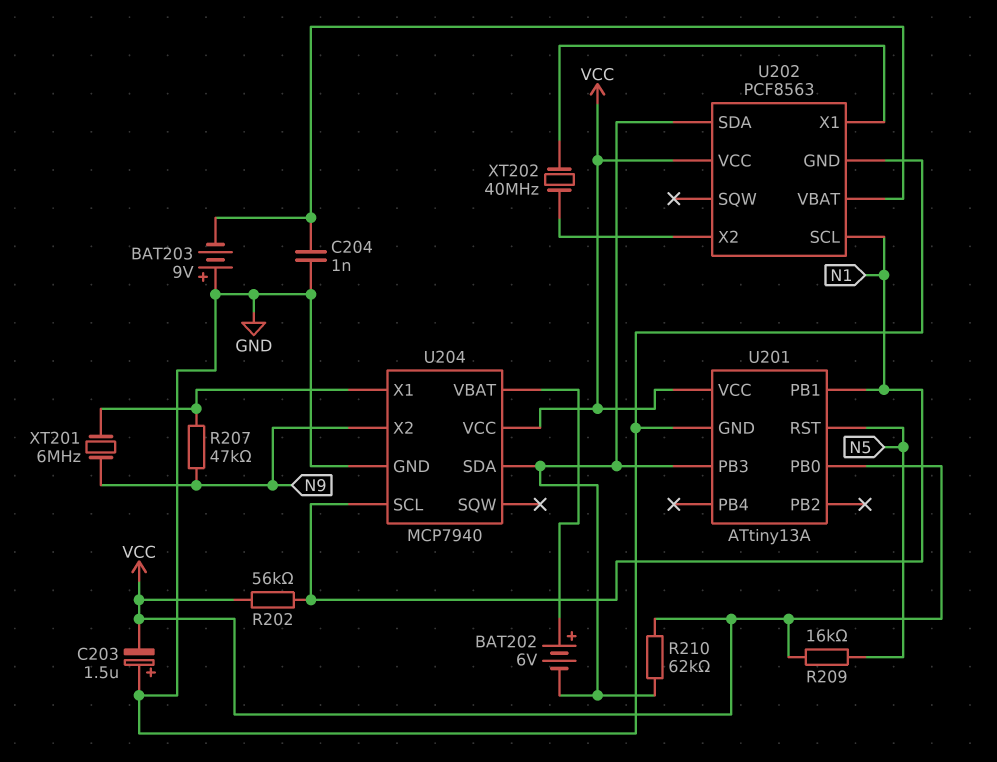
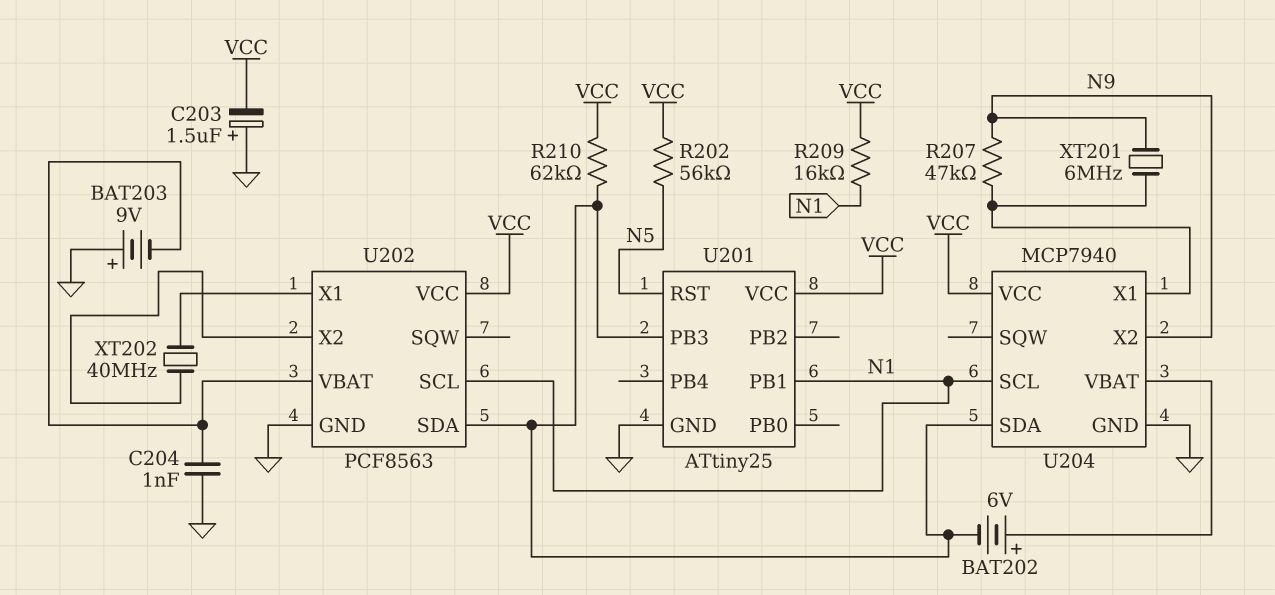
R202: 56k (N1, VCC) -> 56k (N5, VCC)
R209: 16k (N5, VCC) -> 16k (N1, VCC)
U201: ATtiny13A -> ATtiny25
U201 pin PB0: VCC -> none

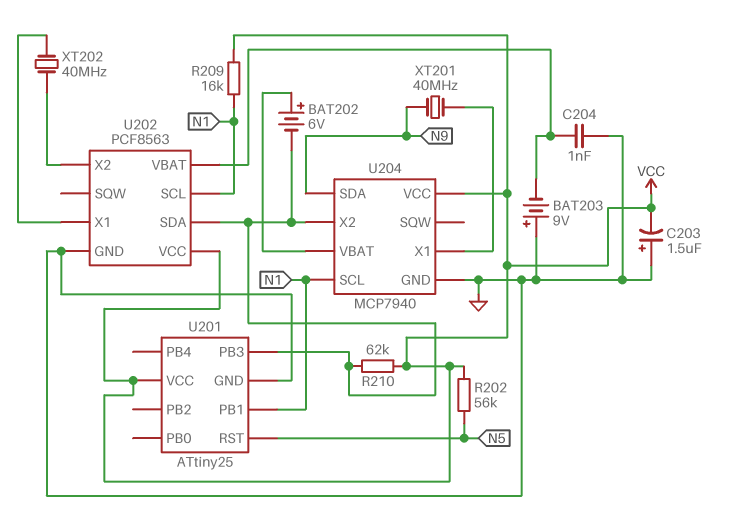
R207: 47k (N9, U204/X1) -> none
U204 pin SDA: U201/PB3 -> N9
U204 pin X2: N9 -> U201/PB3
XT201: 6MHz (N9, U204/X1) -> 40MHz (N9, U204/X1)

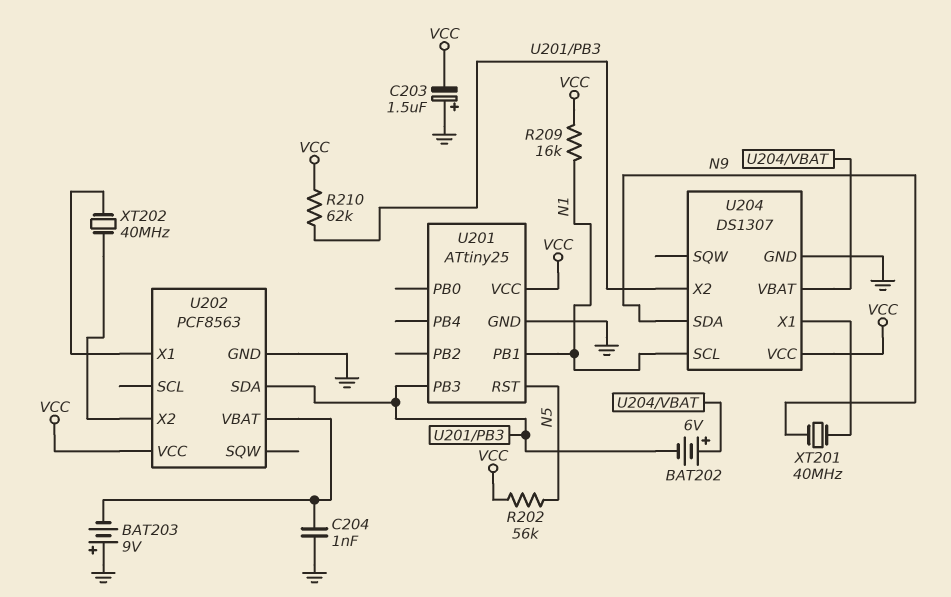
U202 pin SCL: N1 -> none
U204: MCP7940 -> DS1307

